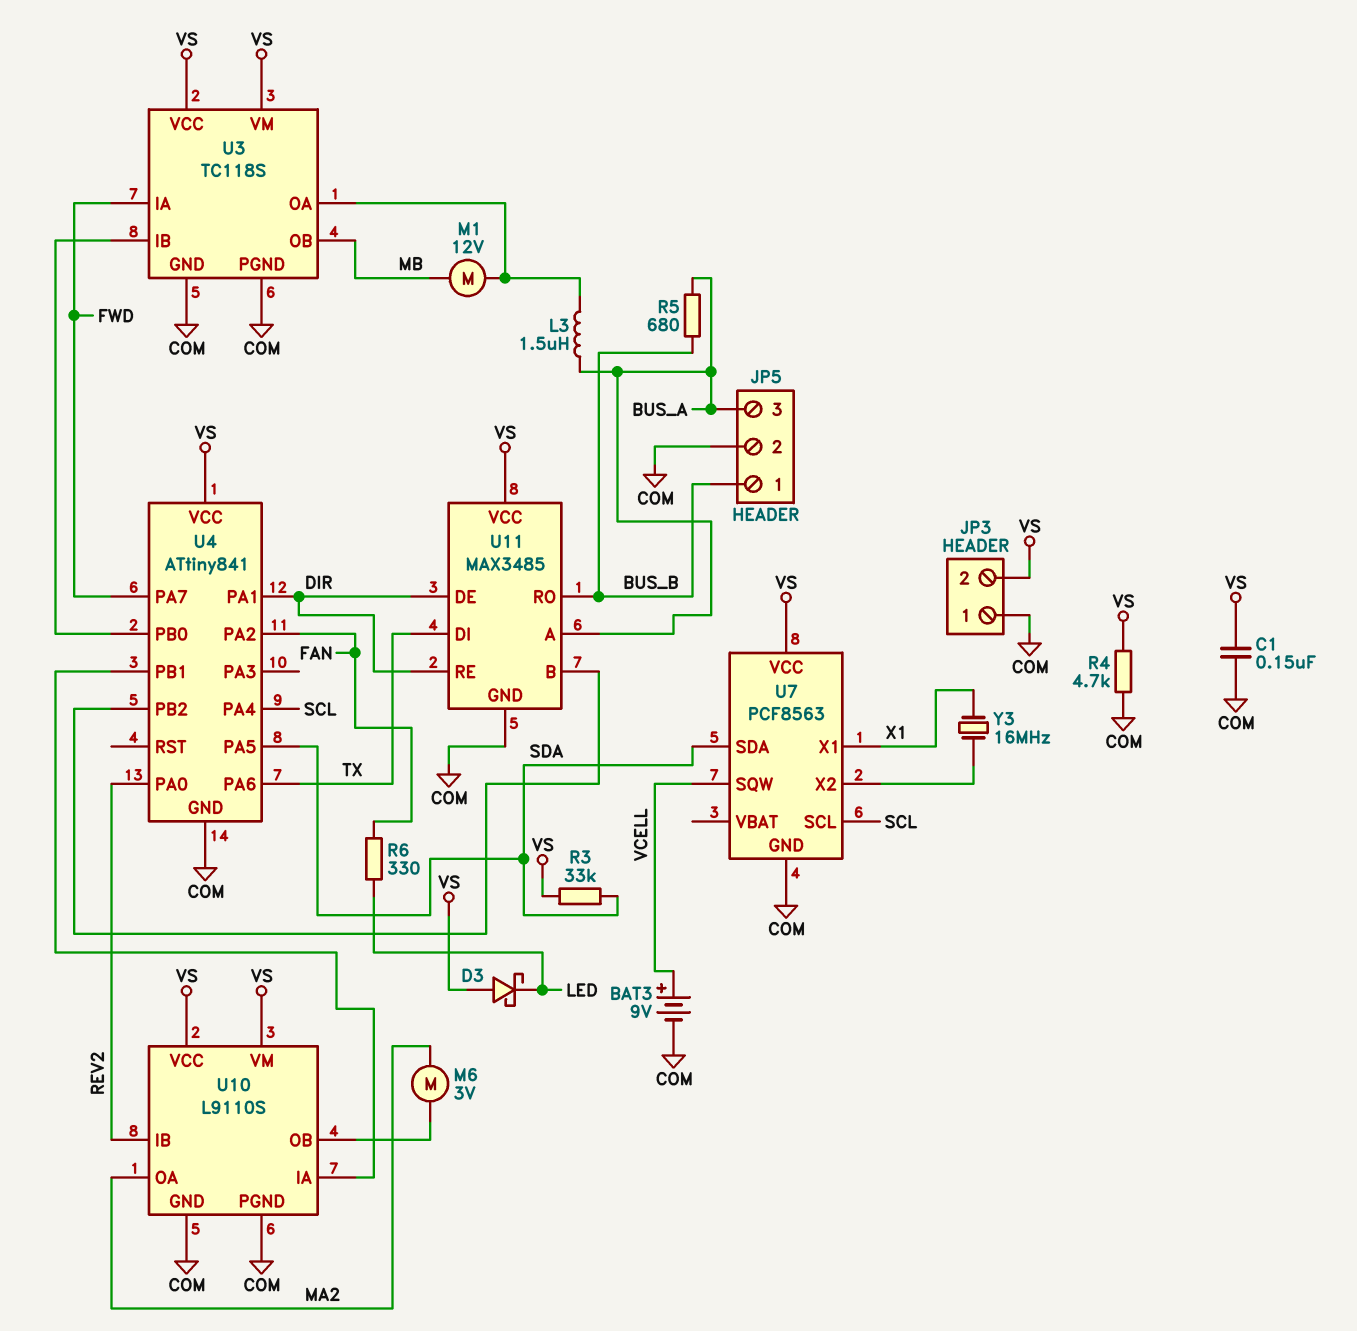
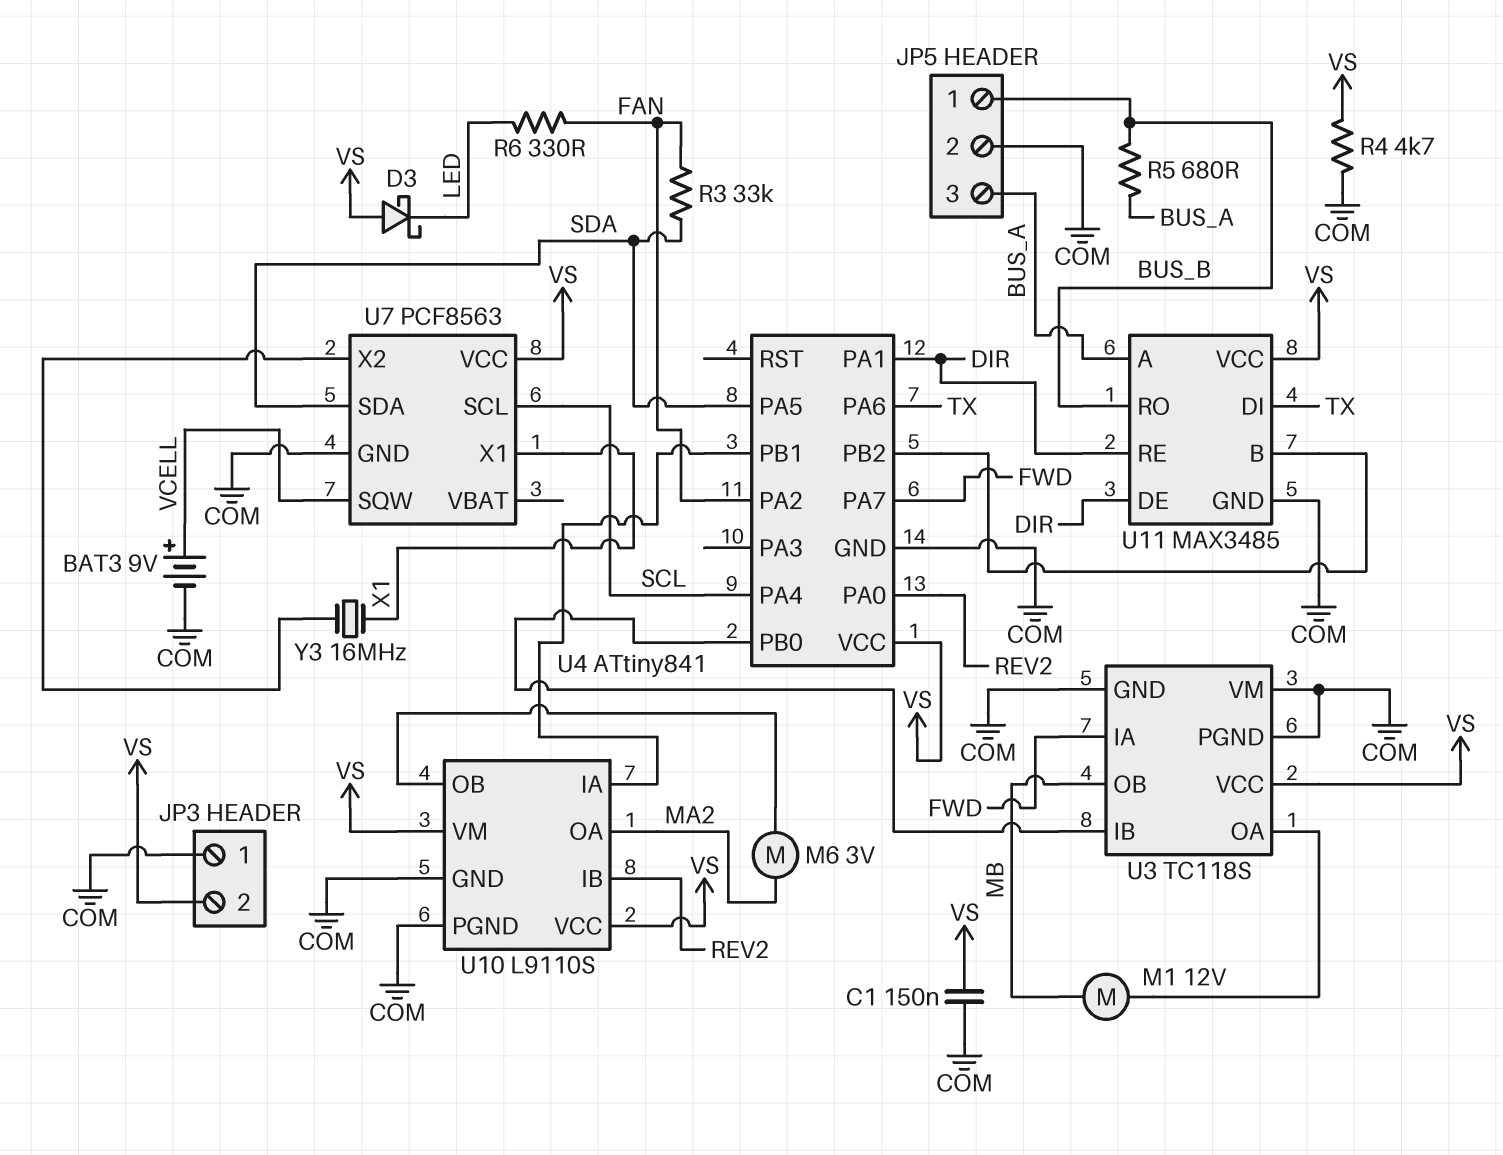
L3: 1.5uH (BUS_A, U3/OA) -> none
R3: 33k (SDA, VS) -> 33k (FAN, SDA)
U3 pin VM: VS -> COM

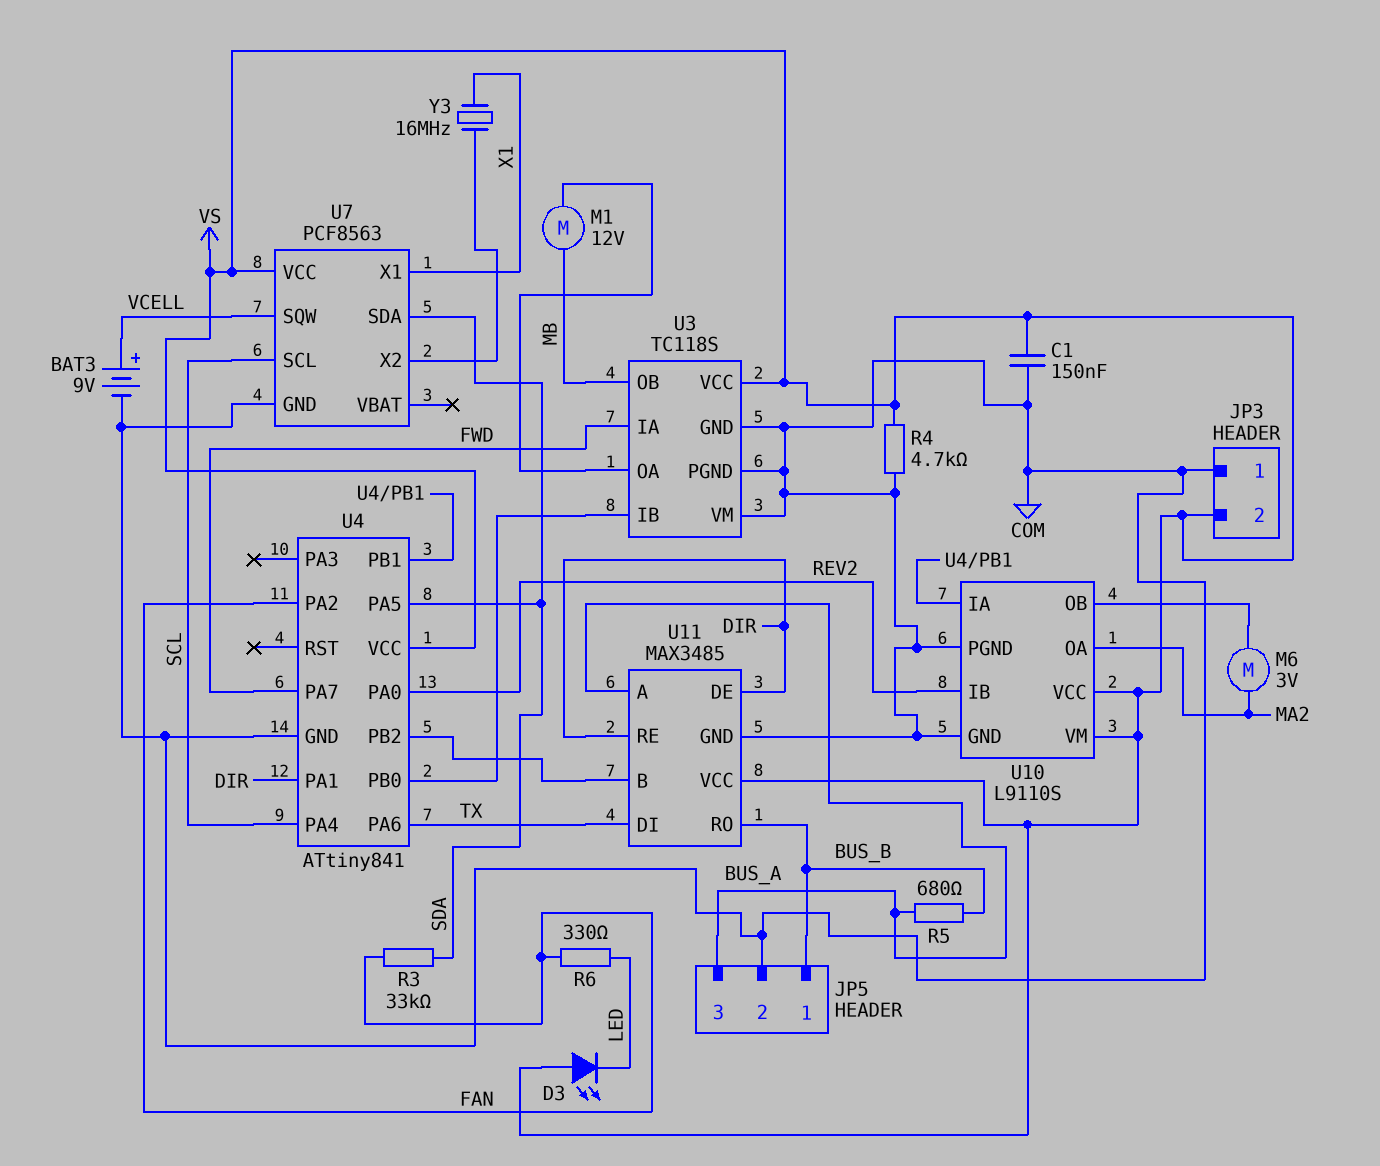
D3: schottky (A VS, K LED) -> LED (A VS, K LED)

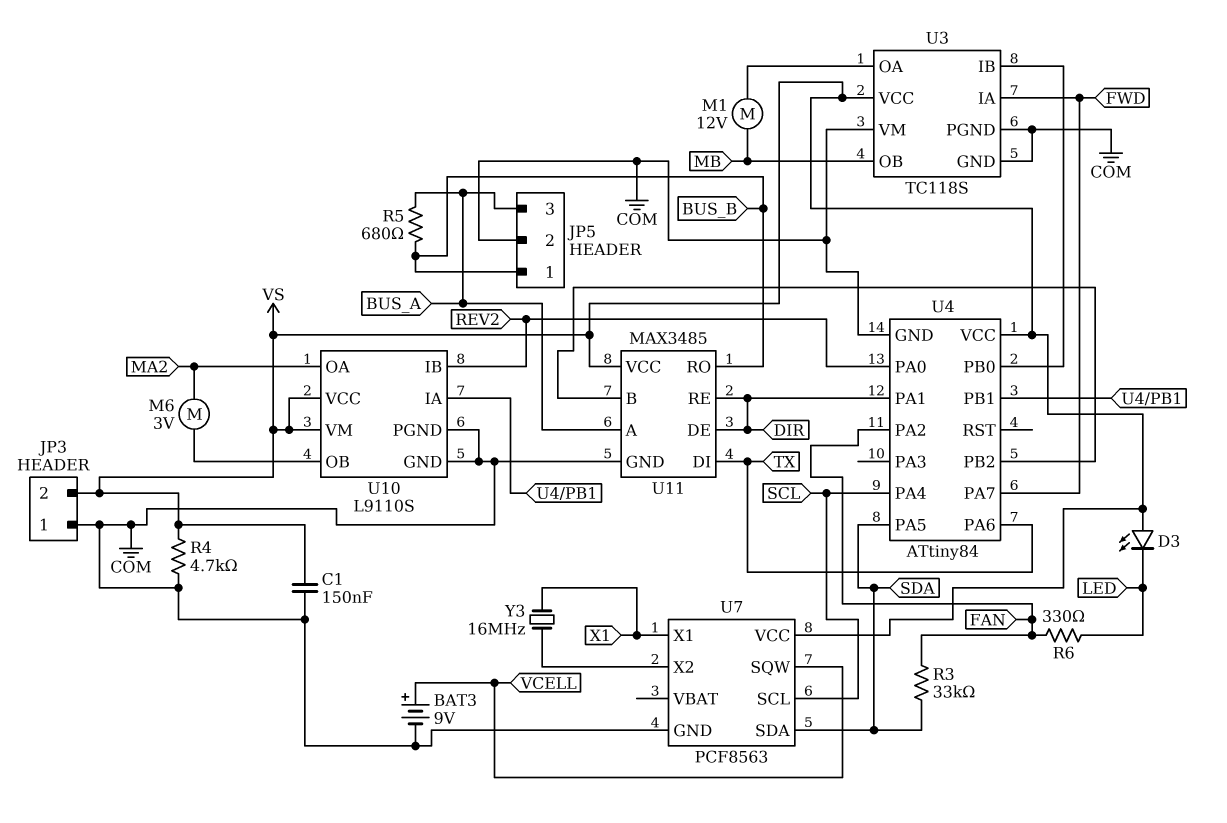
U4: ATtiny841 -> ATtiny84

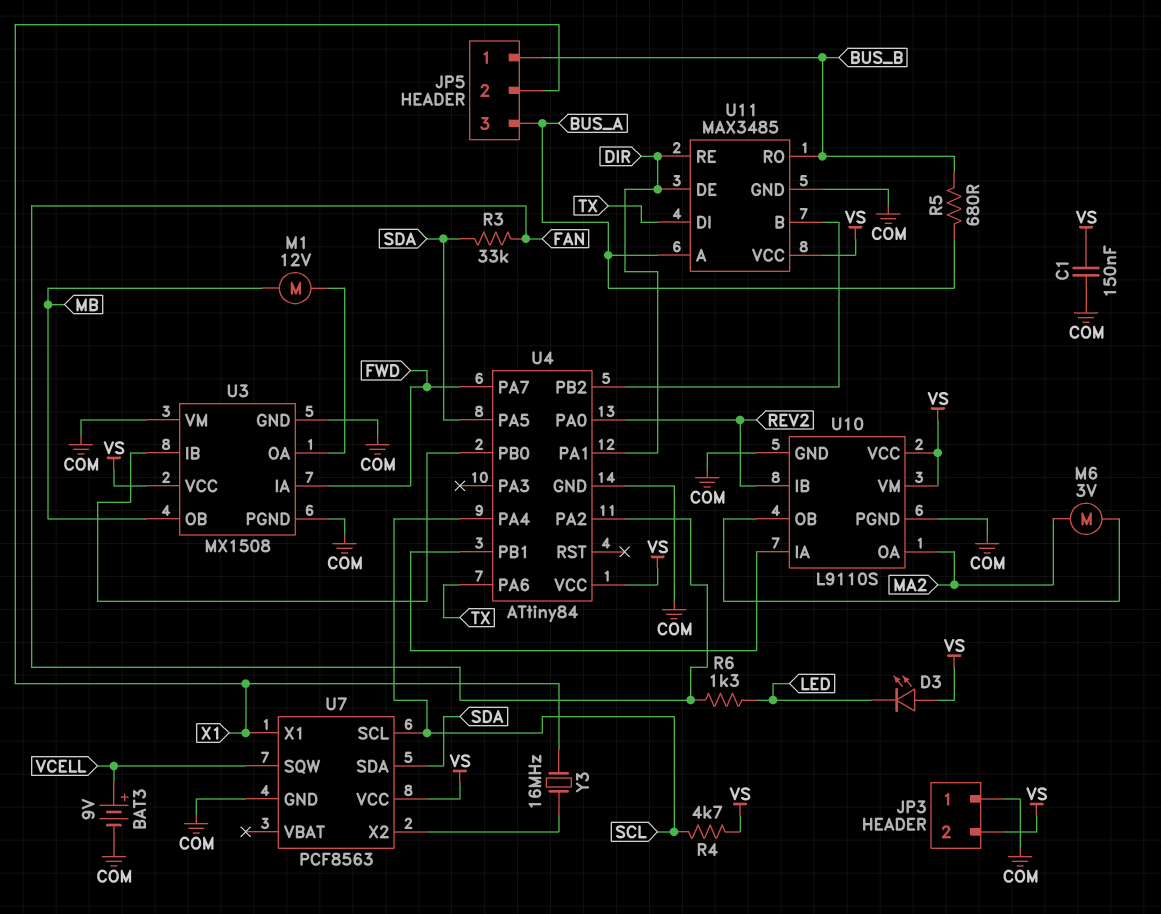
JP5 pin 2: COM -> X1
R4: 4.7k (COM, VS) -> 4.7k (SCL, VS)
R6: 330 (FAN, LED) -> 1.3k (FAN, LED)
U3: TC118S -> MX1508

